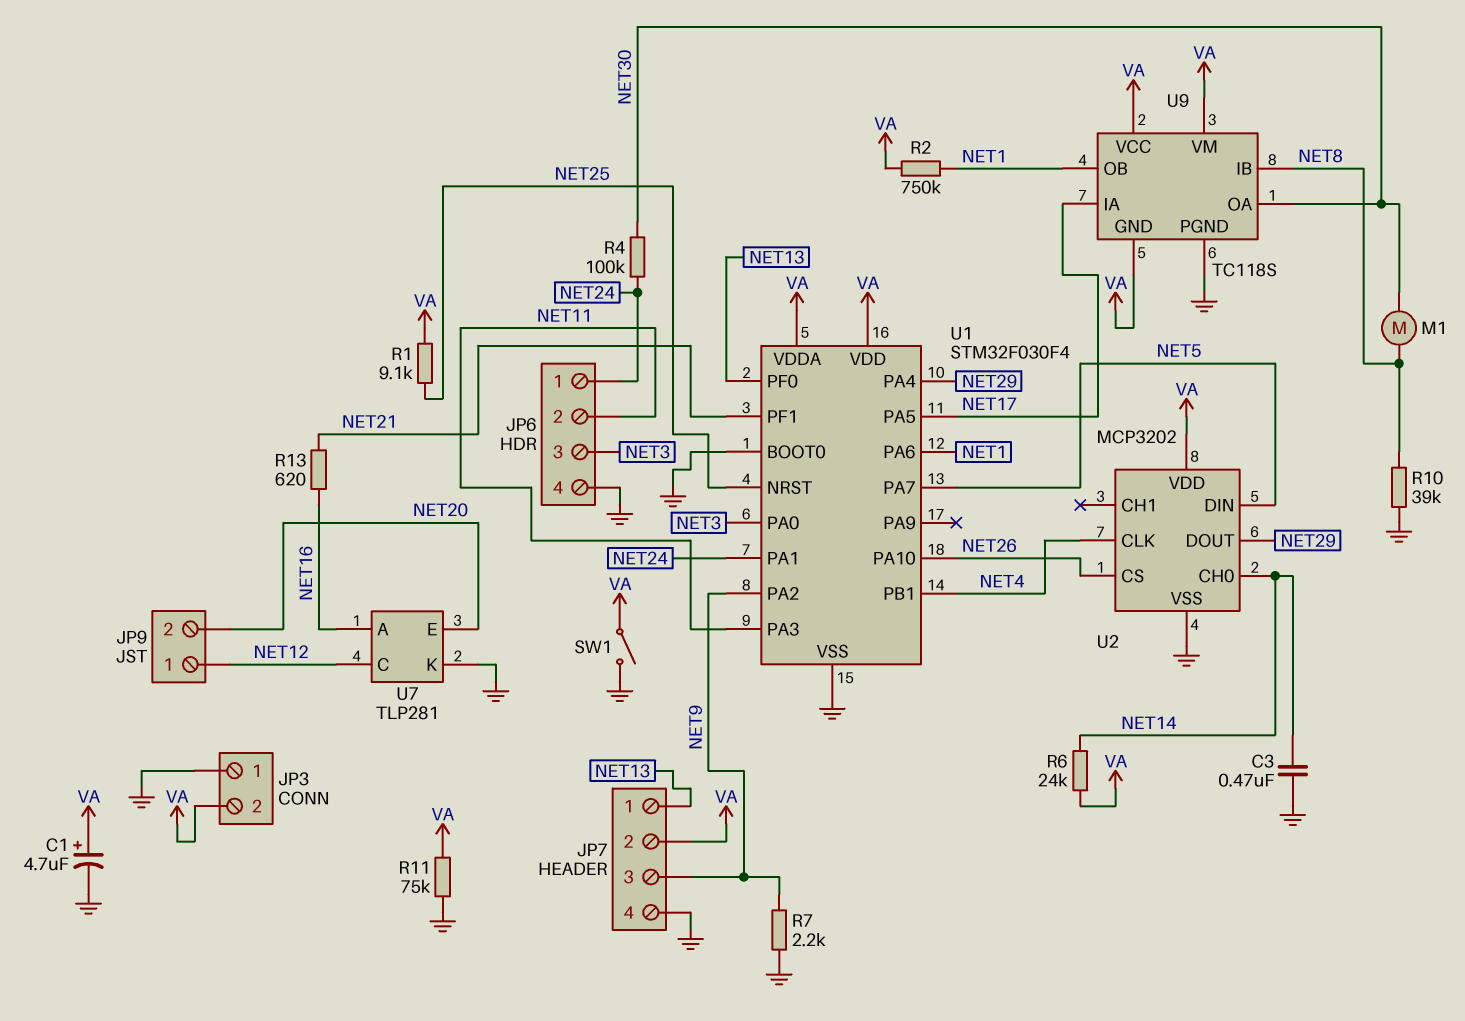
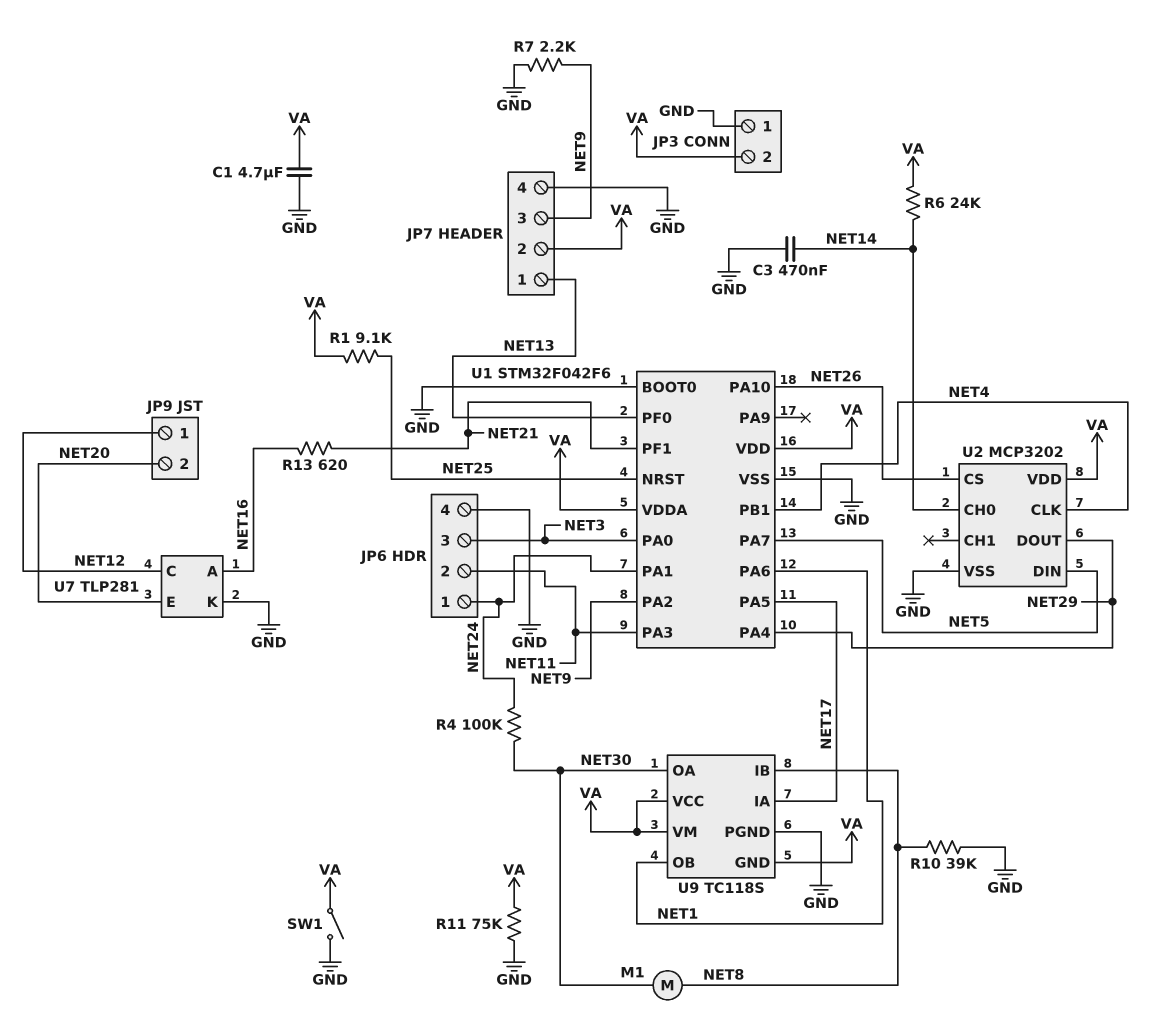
C1: 4.7uF (plus VA, minus GND) -> 4.7uF (GND, VA)
R2: 750k (NET1, VA) -> none
U1: STM32F030F4 -> STM32F042F6

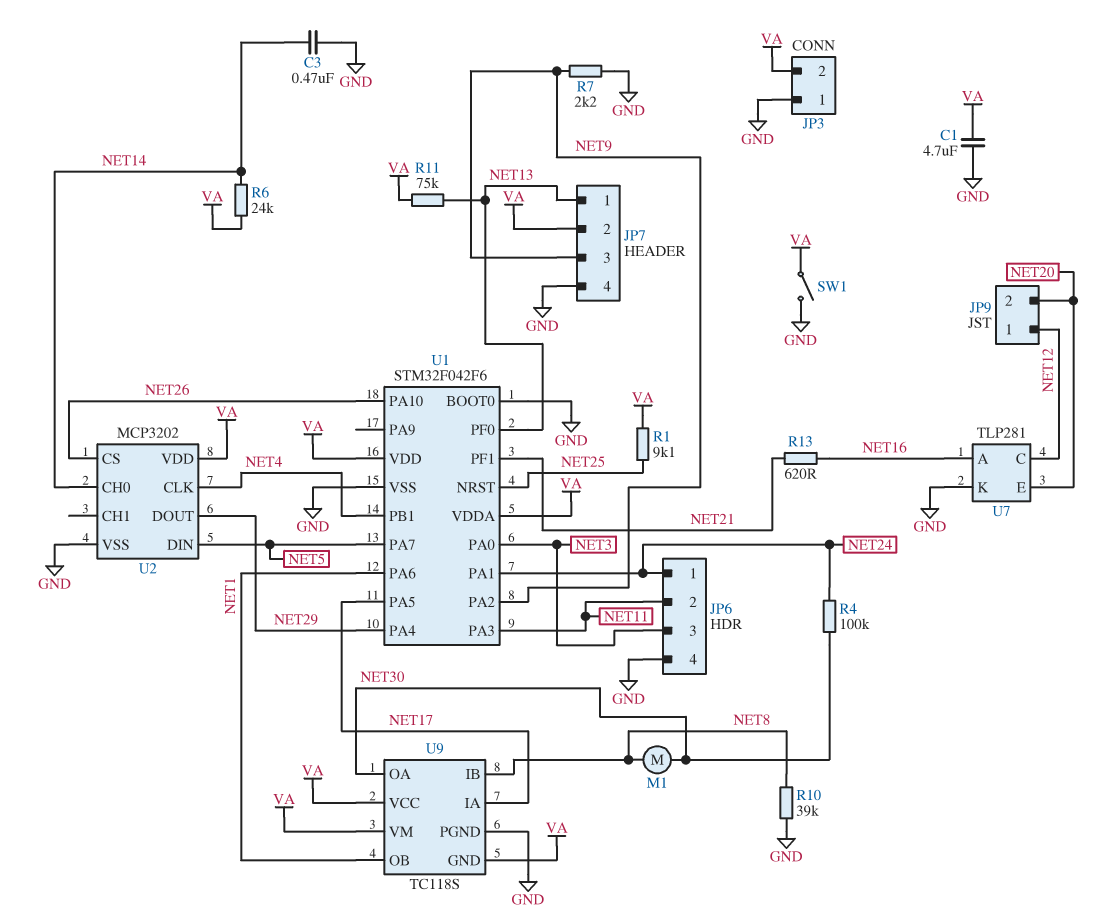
R11: 75k (GND, VA) -> 75k (NET13, VA)

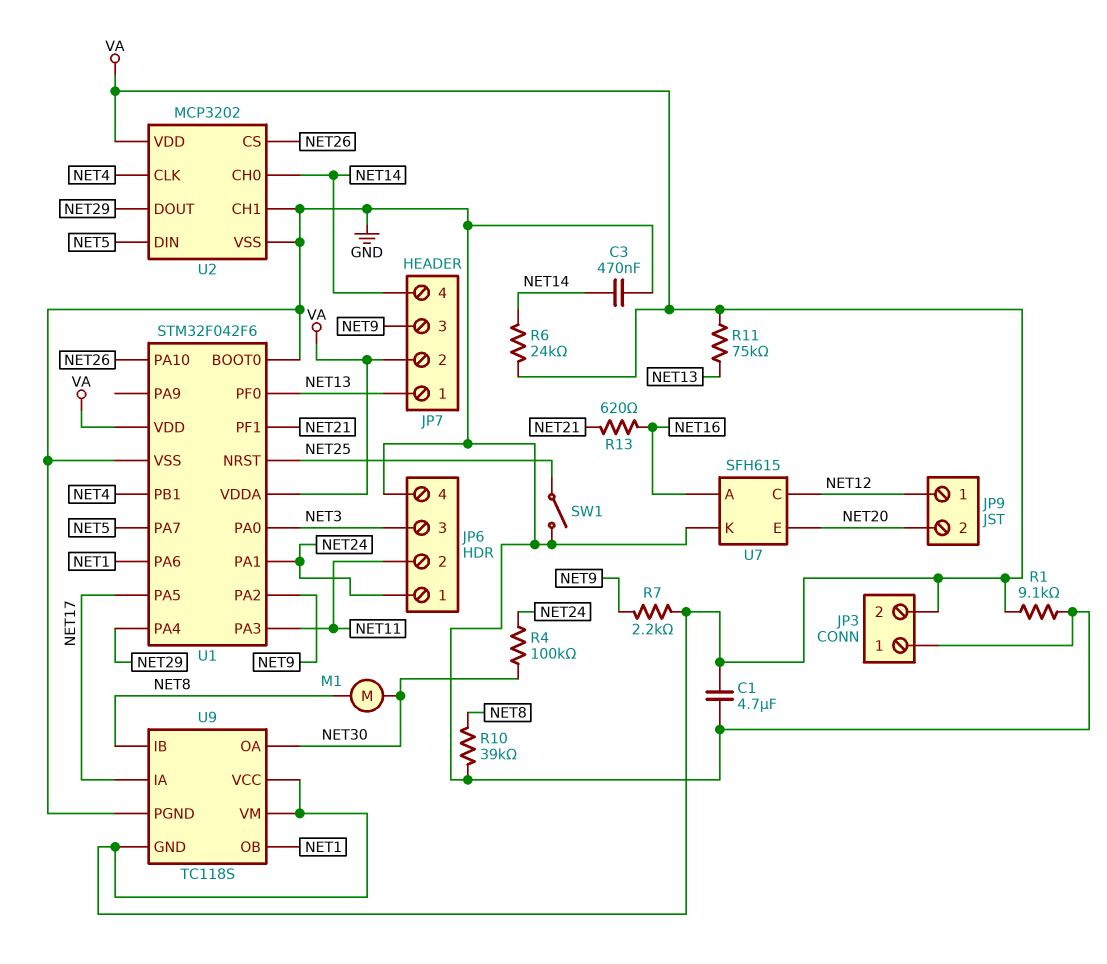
JP7 pin 4: GND -> NET14
R1: 9.1k (NET25, VA) -> 9.1k (GND, VA)
R7: 2.2k (GND, NET9) -> 2.2k (NET9, VA)
SW1: switch (GND, VA) -> switch (GND, NET25)
U2 pin CH1: none -> GND
U7: TLP281 -> SFH615

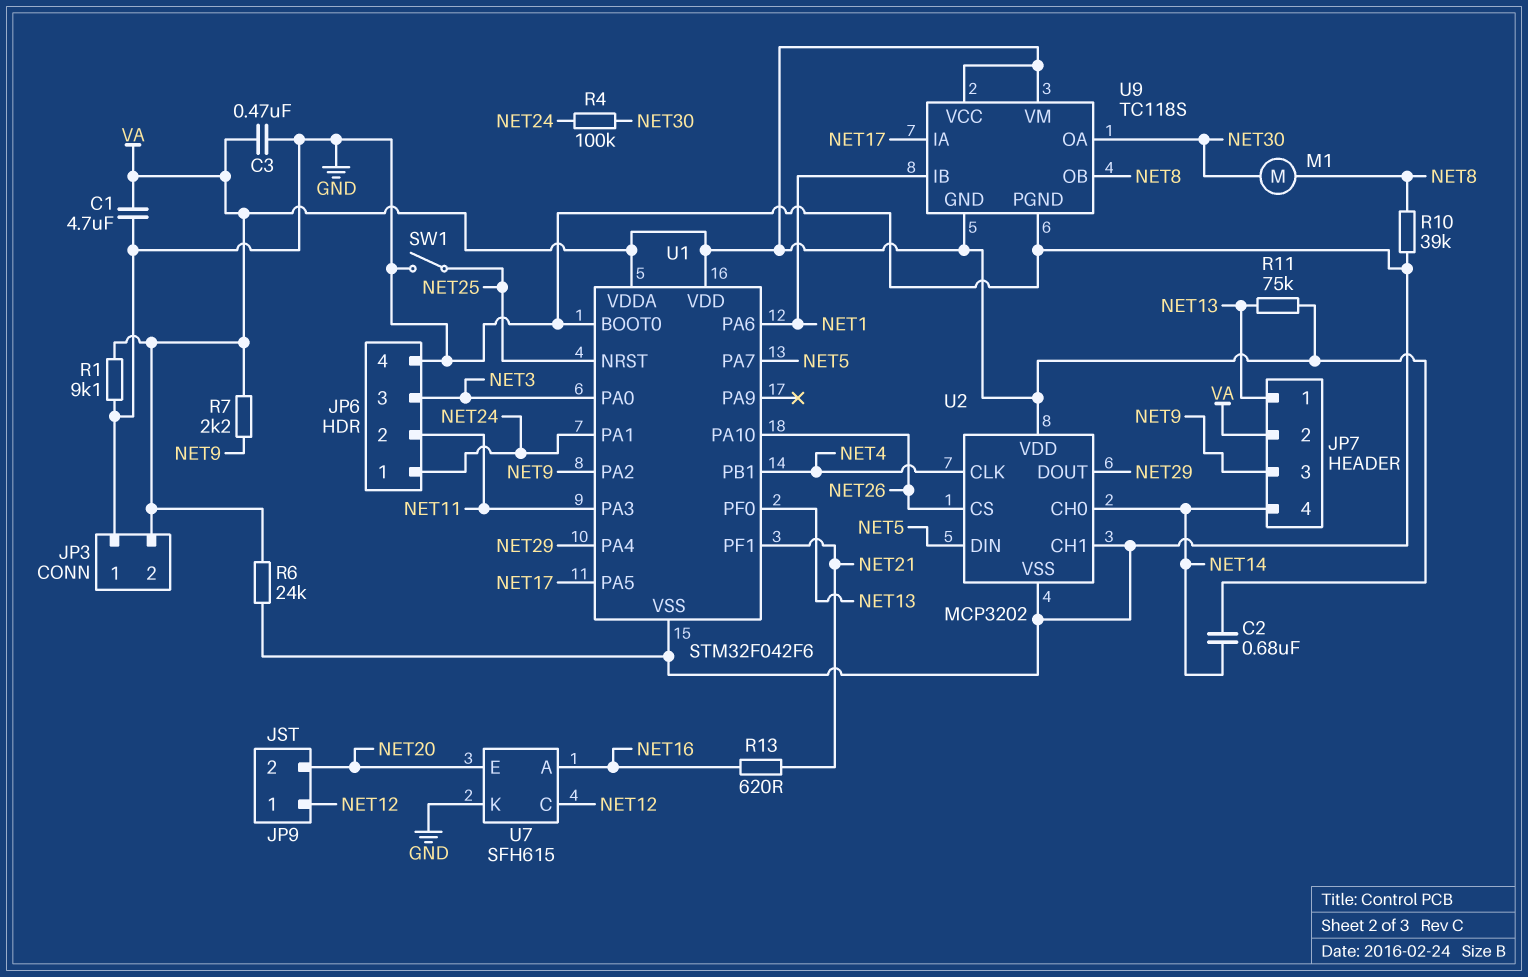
C2: none -> 680nF (NET14, VA)
C3: 470nF (GND, NET14) -> 470nF (GND, VA)
R6: 24k (NET14, VA) -> 24k (GND, VA)
U9 pin IB: NET8 -> NET1
U9 pin OB: NET1 -> NET8

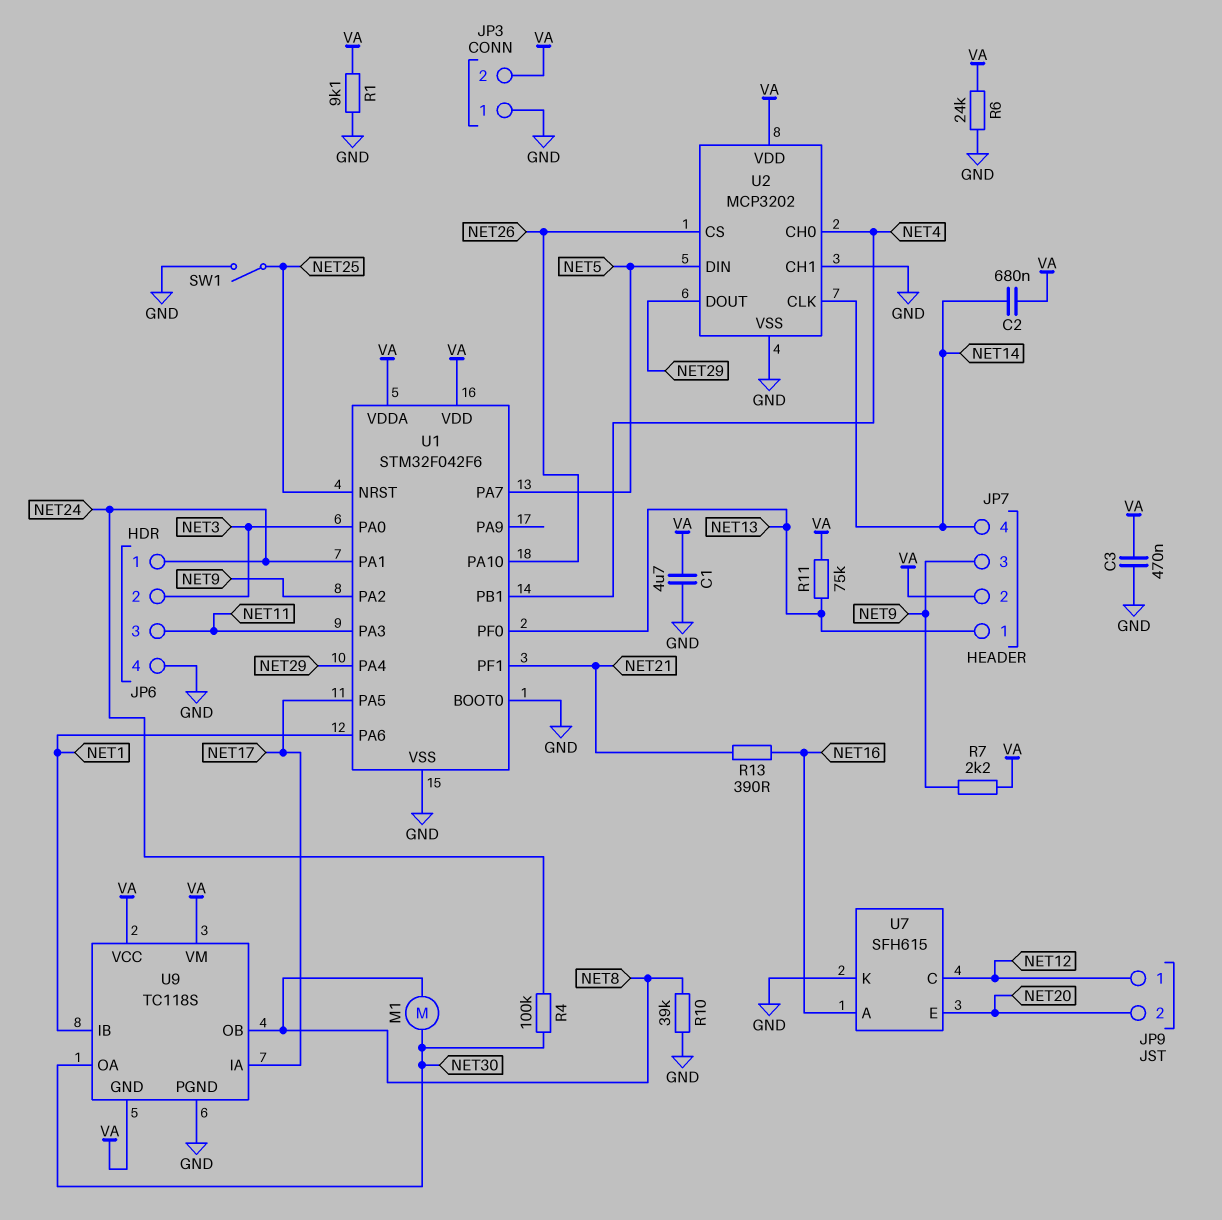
JP6 pin 2: NET11 -> NET3
JP6 pin 3: NET3 -> NET11
R13: 620 (NET16, NET21) -> 390 (NET16, NET21)
U2 pin CH0: NET14 -> NET4
U2 pin CLK: NET4 -> NET14

